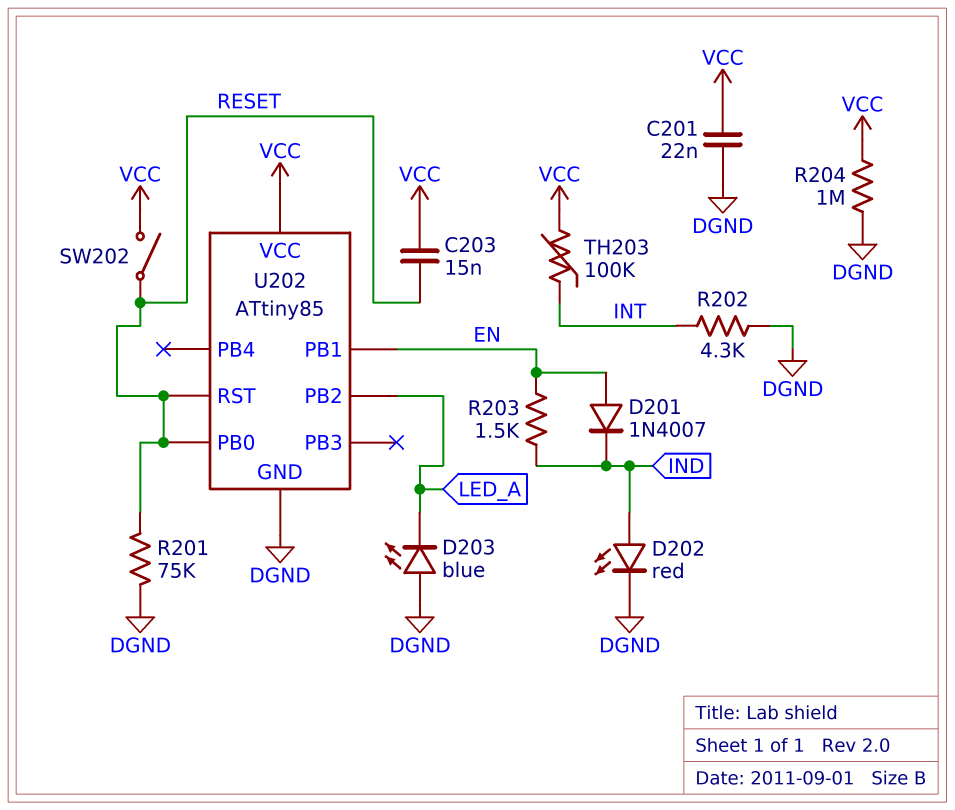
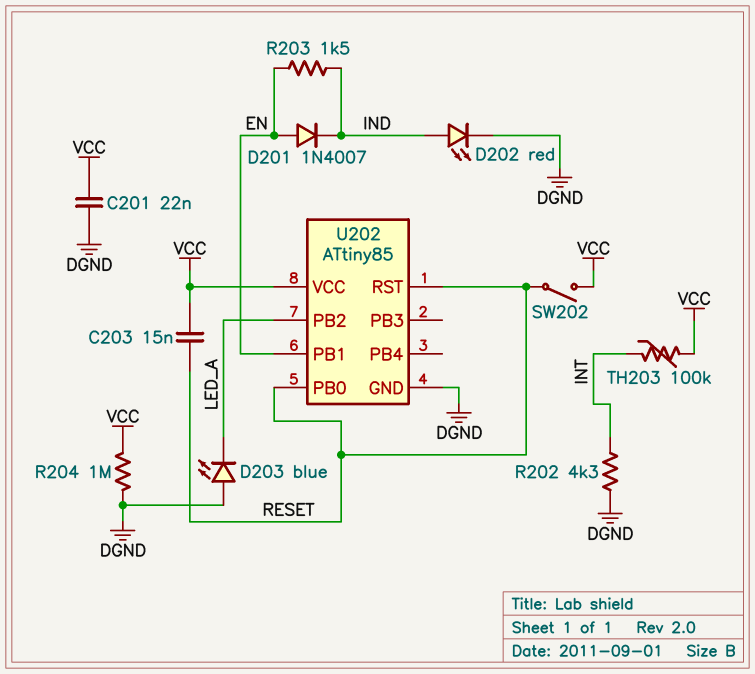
R201: 75k (DGND, RESET) -> none

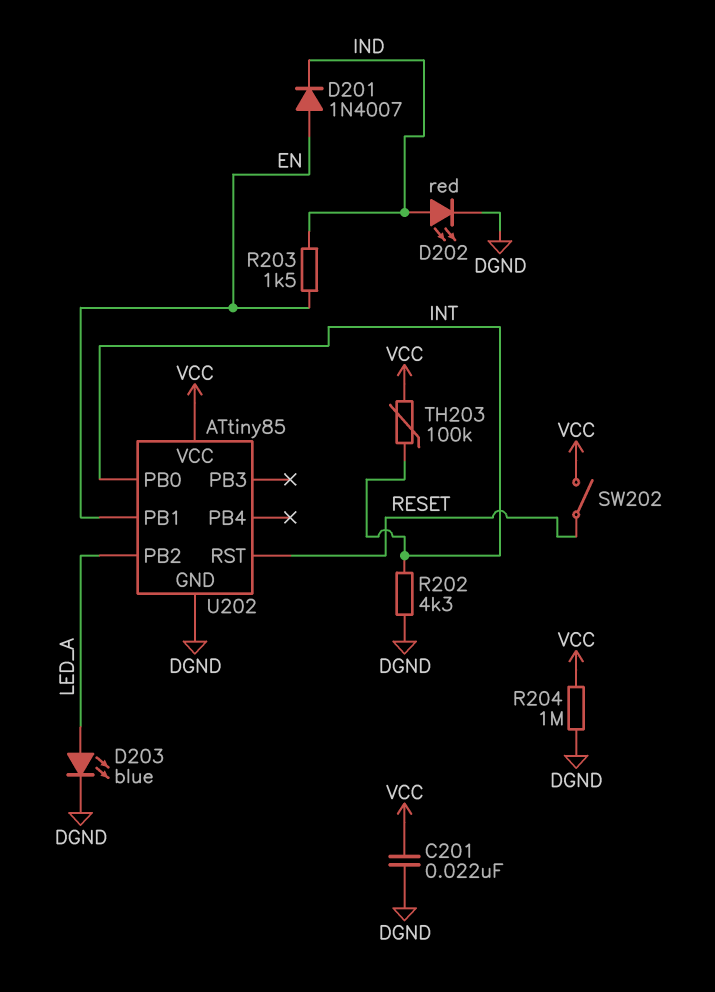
C203: 15nF (RESET, VCC) -> none
D203: LED blue (A DGND, K LED_A) -> LED blue (A LED_A, K DGND)
U202 pin PB0: RESET -> INT

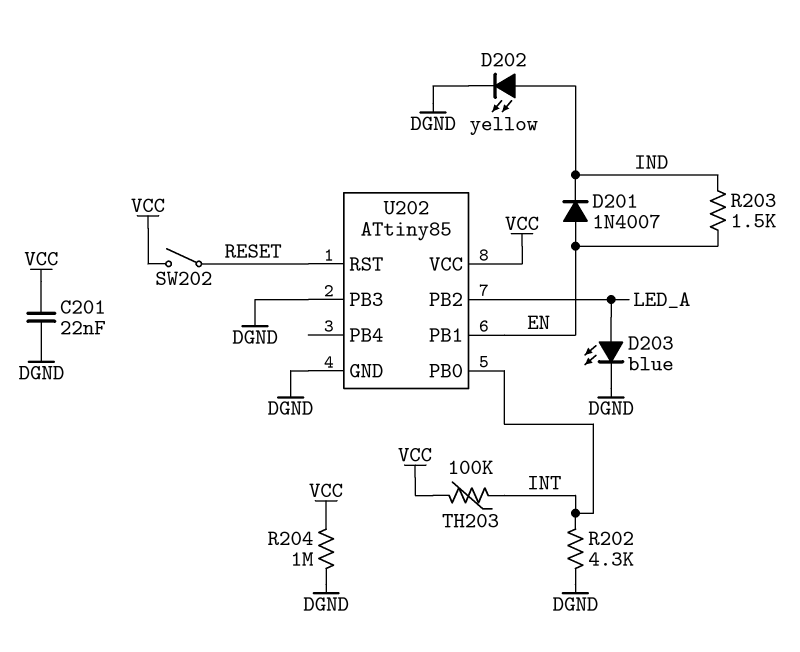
D202: LED red (A IND, K DGND) -> LED yellow (A IND, K DGND)
U202 pin PB3: none -> DGND

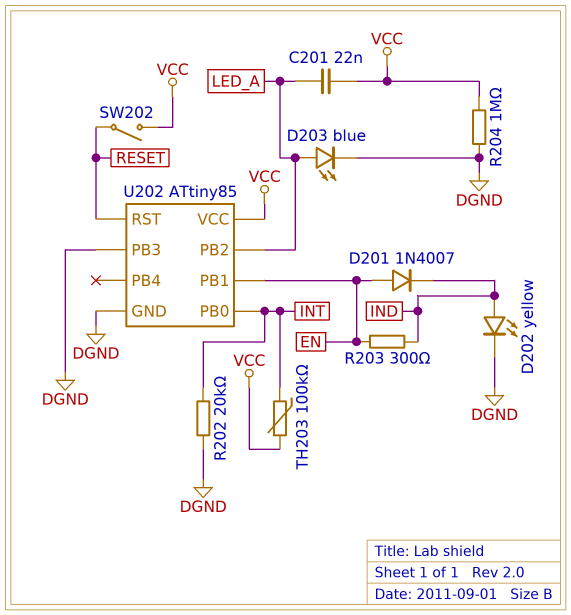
C201: 22nF (DGND, VCC) -> 22nF (LED_A, VCC)
R202: 4.3k (DGND, INT) -> 20k (DGND, INT)
R203: 1.5k (EN, IND) -> 300 (EN, IND)

